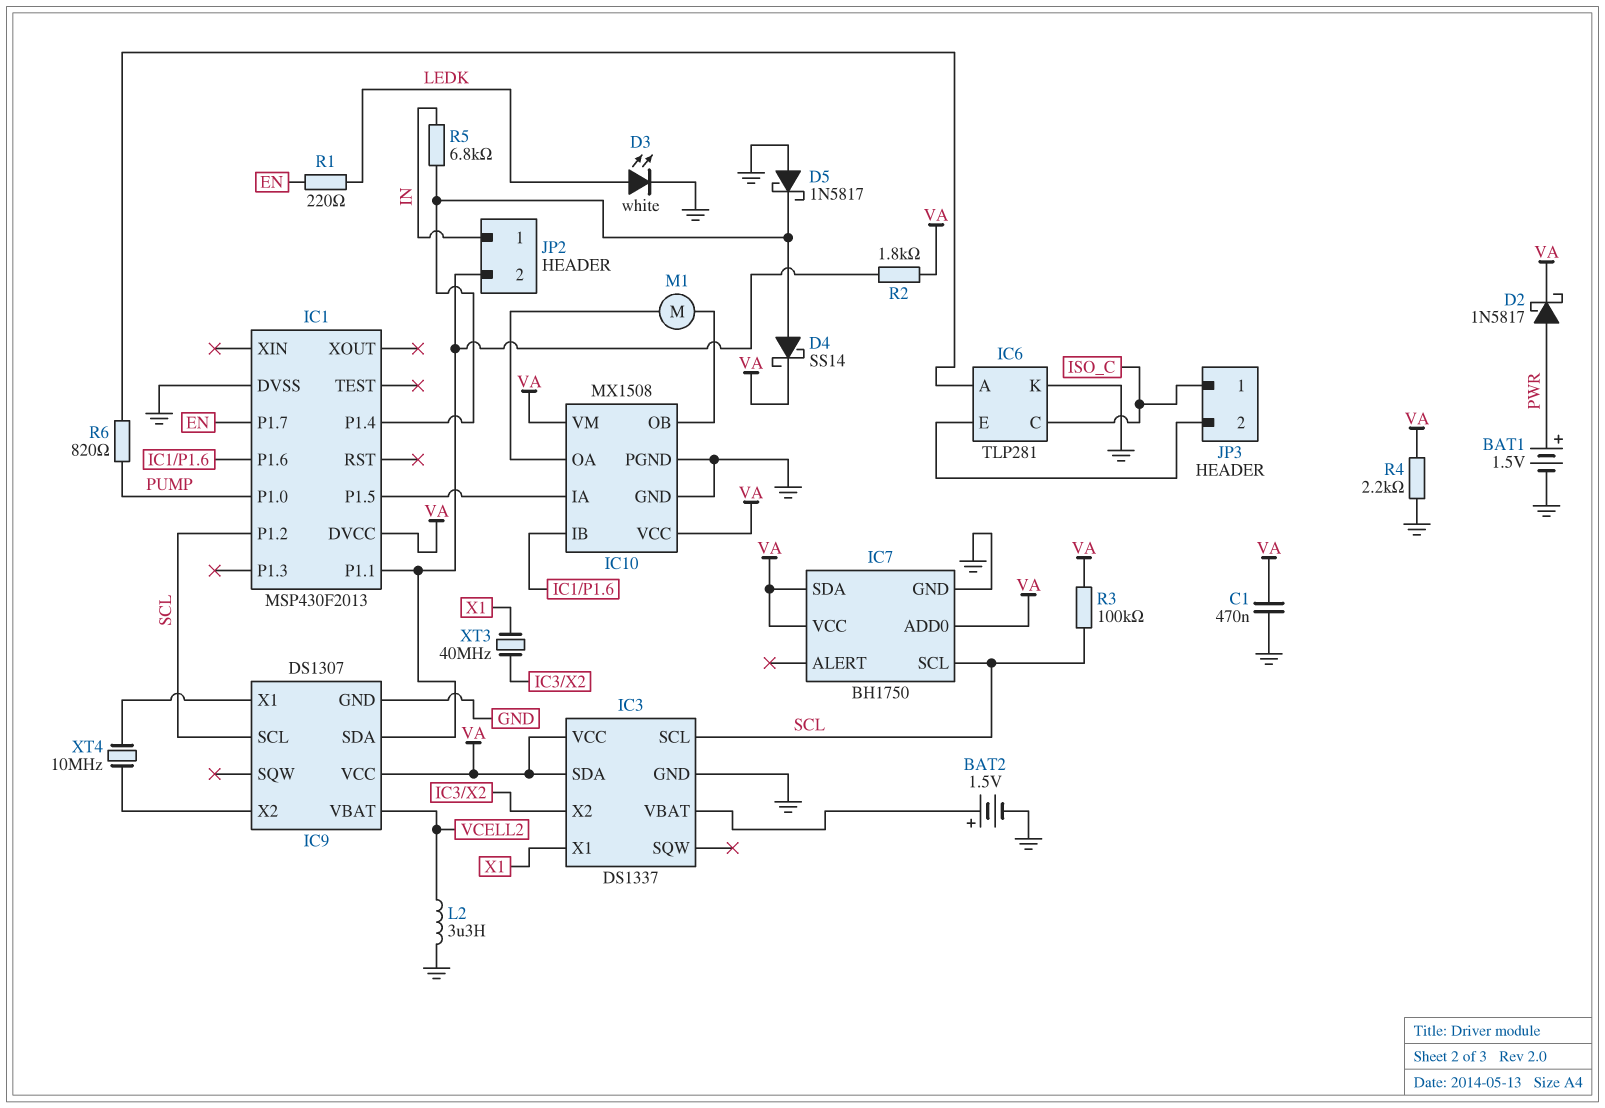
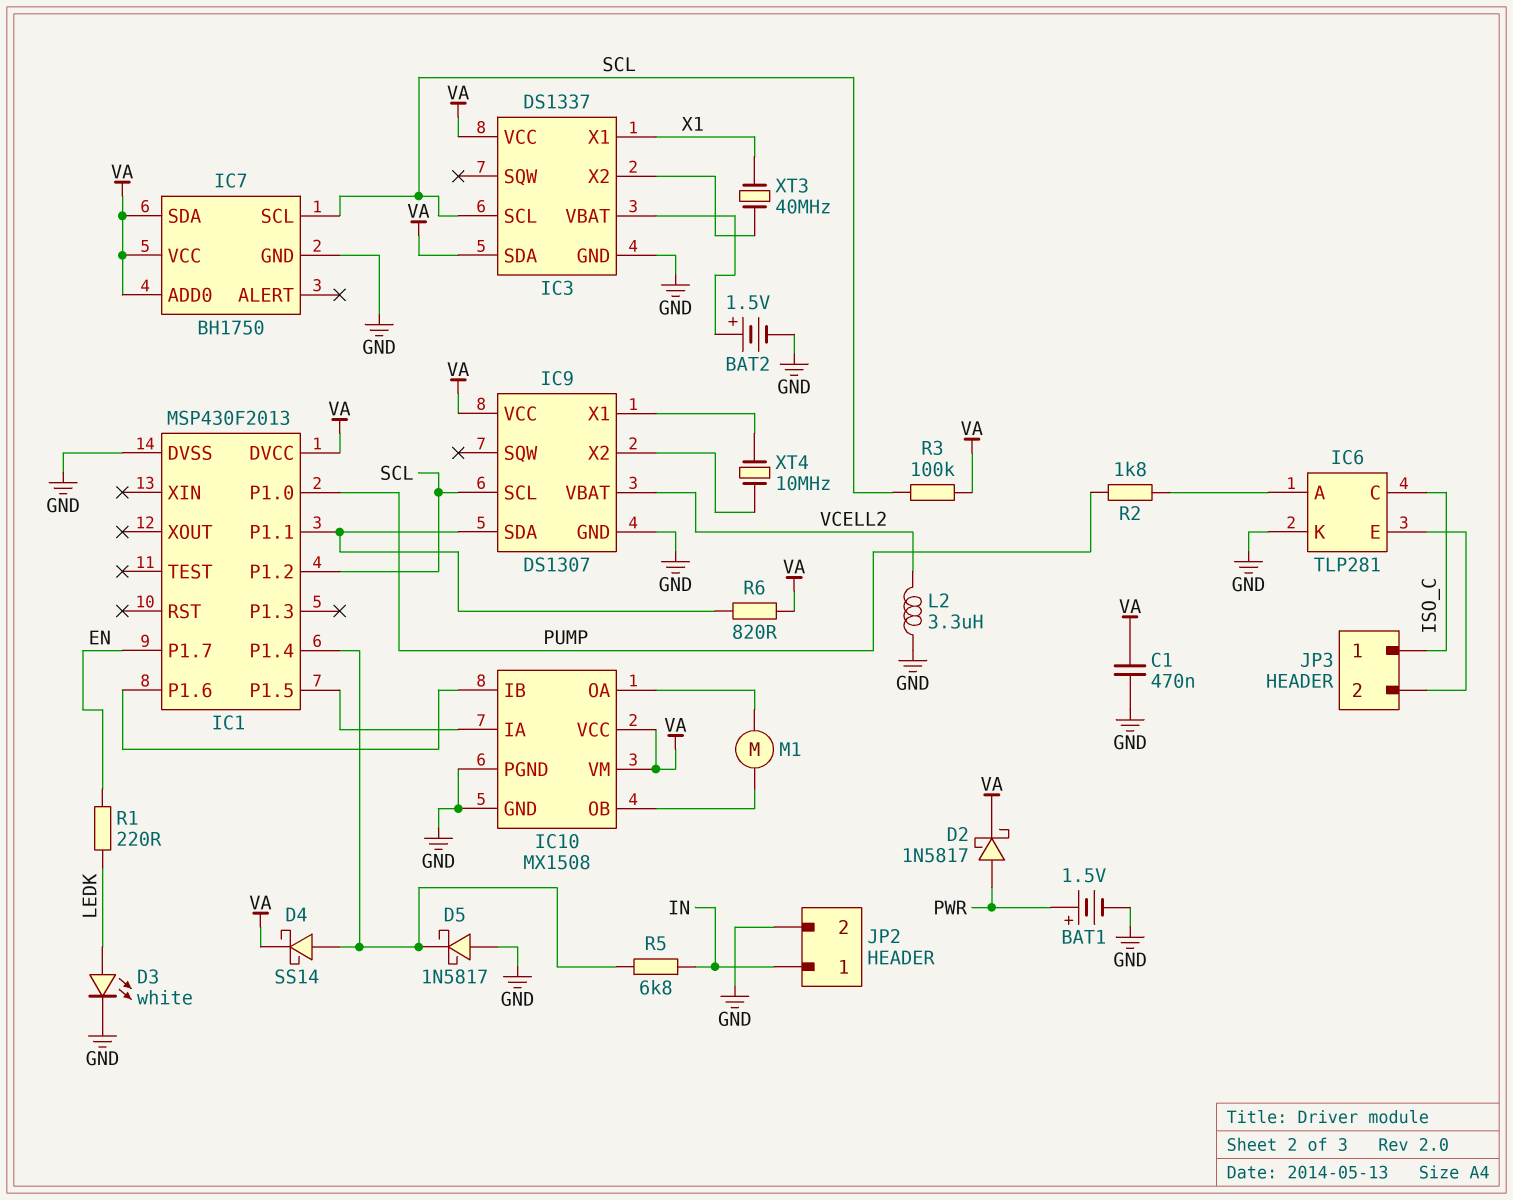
JP2 pin 2: IC1/P1.1 -> GND
R2: 1.8k (IC1/P1.1, VA) -> 1.8k (IC6/A, PUMP)
R4: 2.2k (GND, VA) -> none
R6: 820 (IC6/A, PUMP) -> 820 (IC1/P1.1, VA)

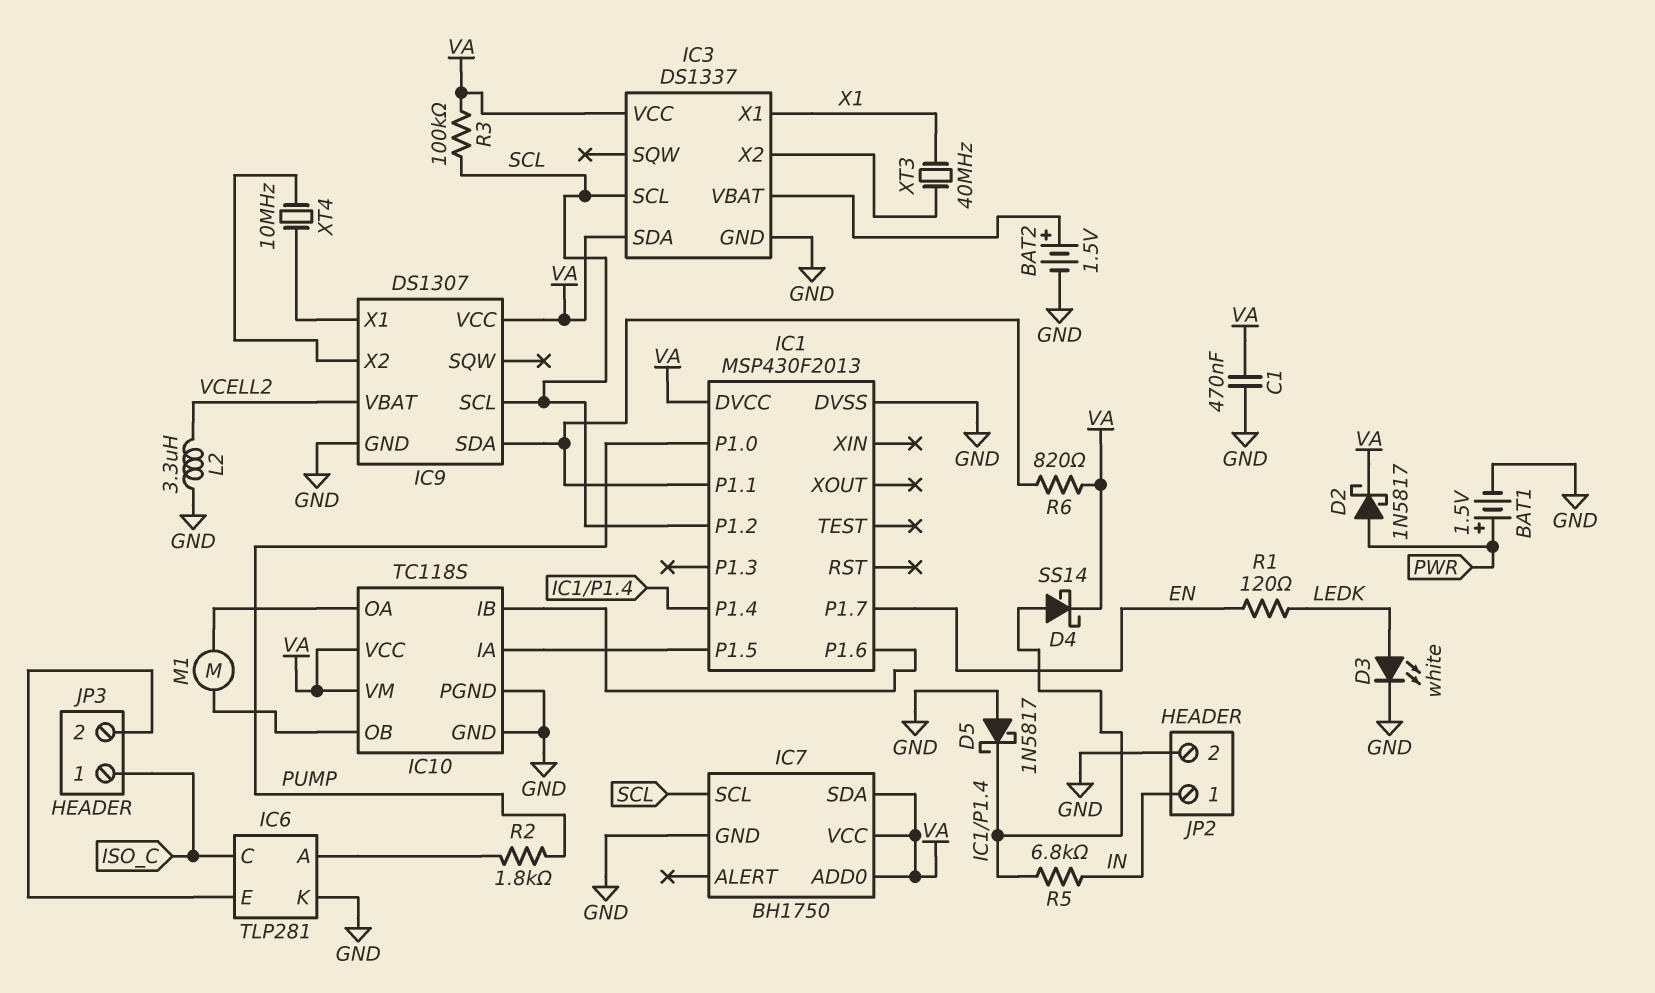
IC10: MX1508 -> TC118S
R1: 220 (EN, LEDK) -> 120 (EN, LEDK)

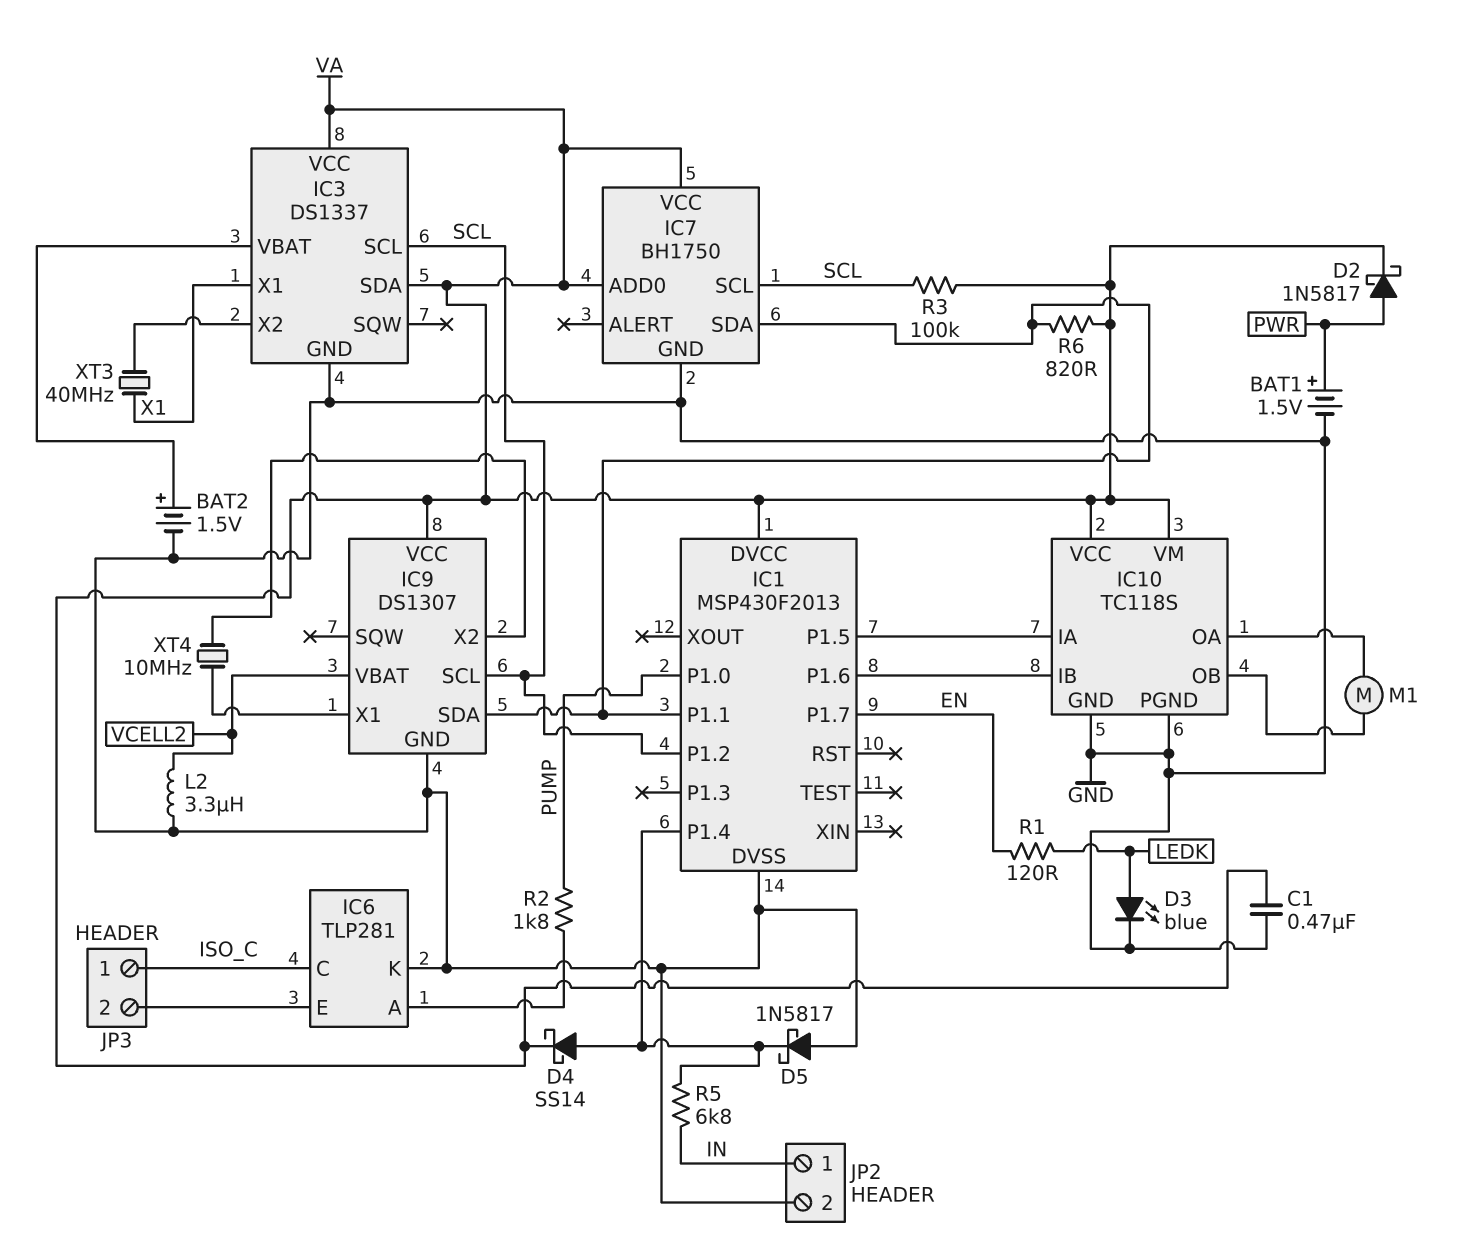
D3: LED white (A LEDK, K GND) -> LED blue (A LEDK, K GND)
IC7 pin SDA: VA -> IC1/P1.1

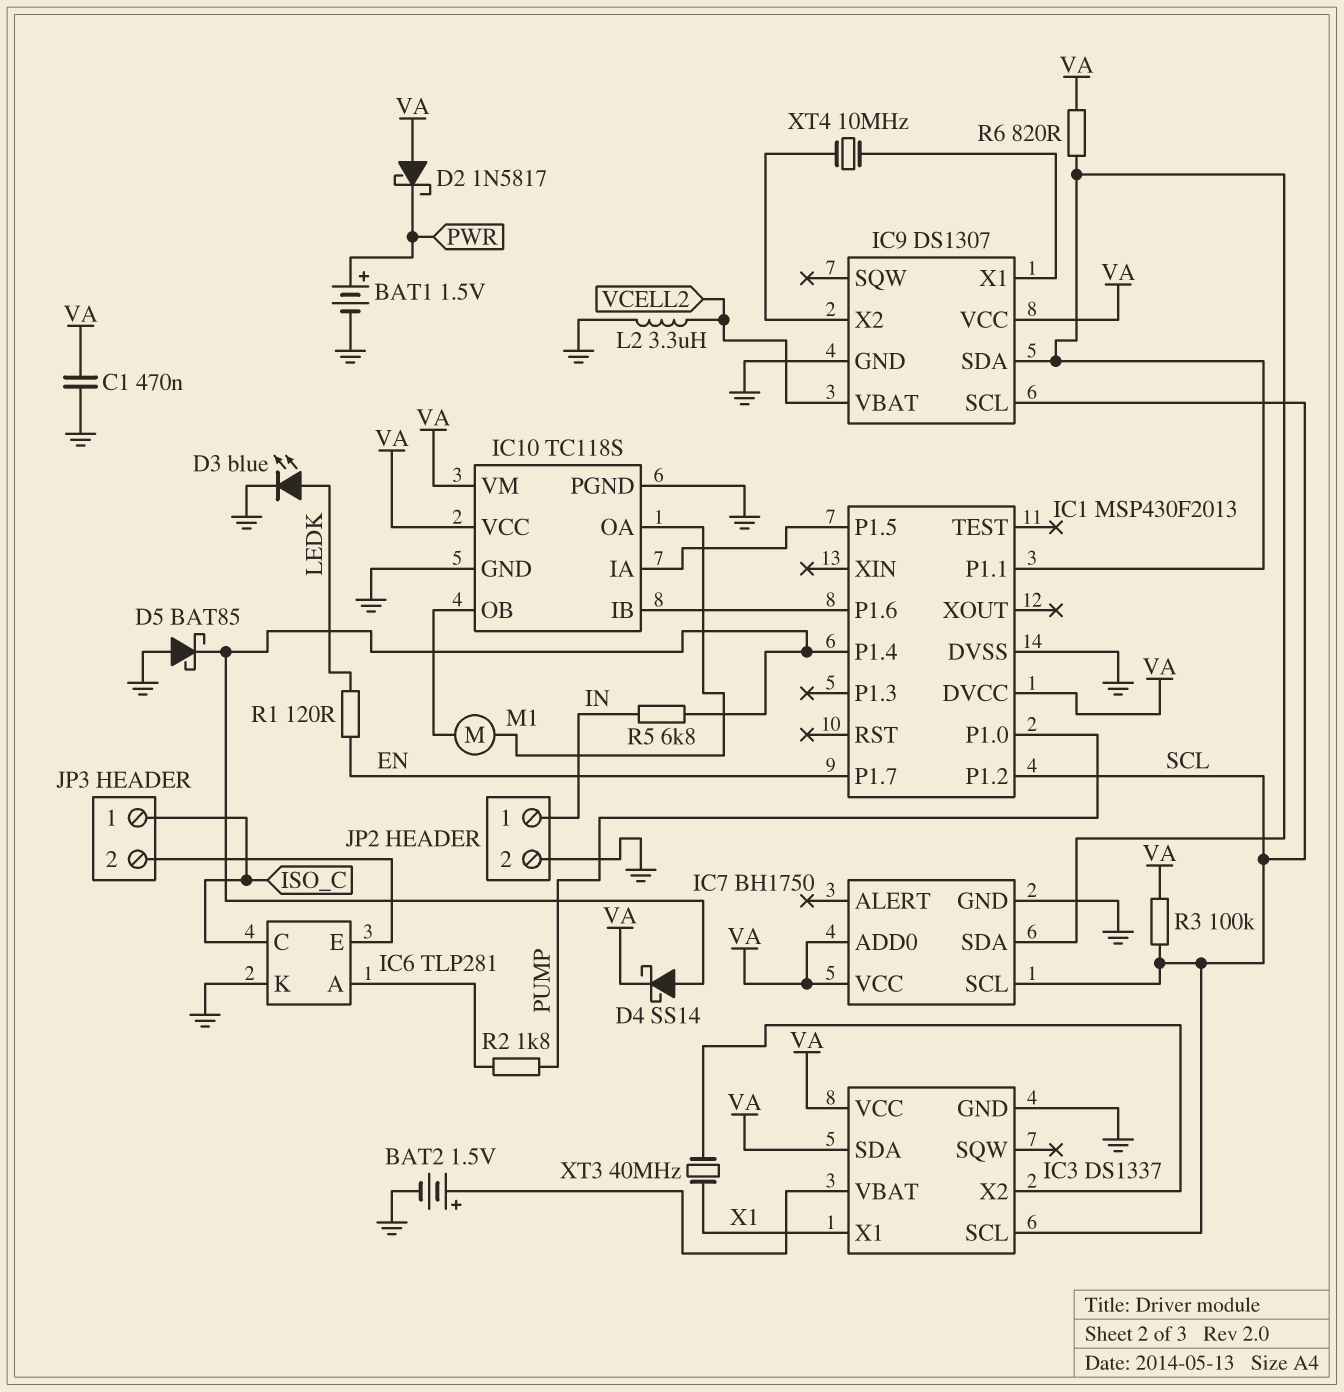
D2: schottky 1N5817 (A PWR, K VA) -> schottky 1N5817 (A VA, K PWR)
D5: schottky 1N5817 (A GND, K IC1/P1.4) -> schottky BAT85 (A GND, K IC1/P1.4)

